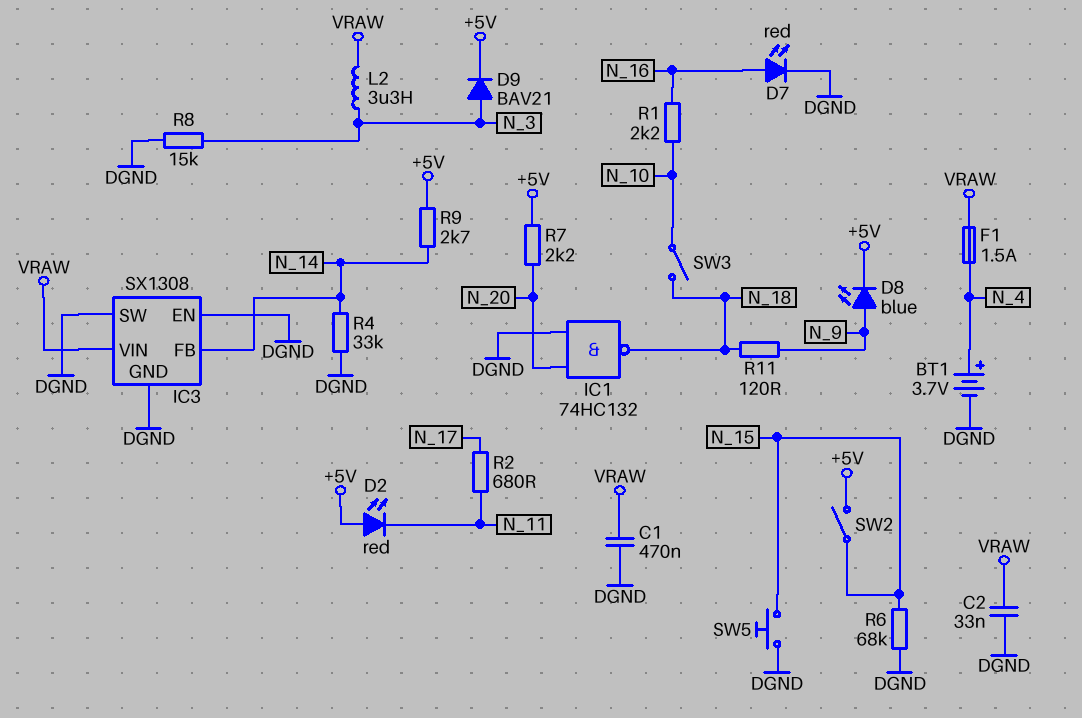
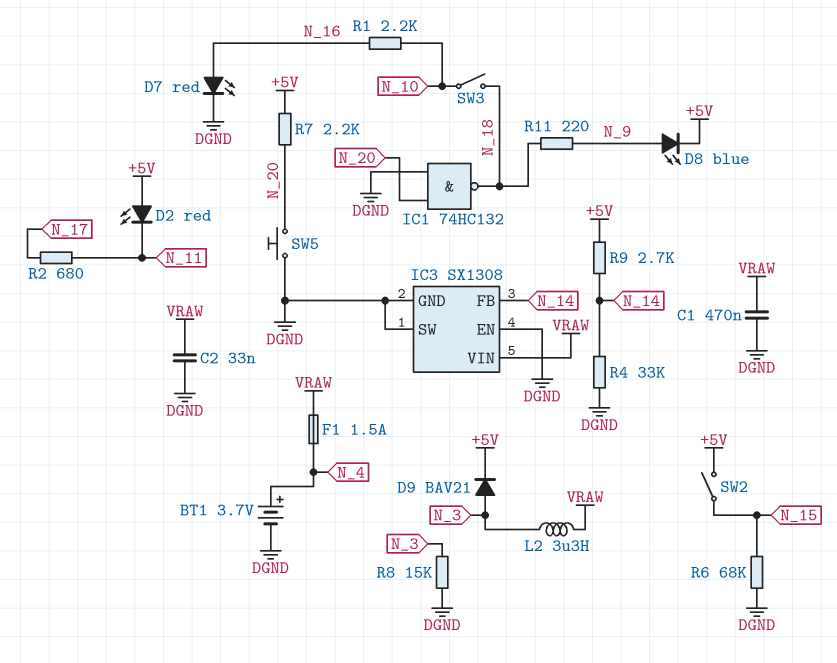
R11: 120 (N_9, N_18) -> 220 (N_9, N_18)
SW5: button (DGND, N_15) -> button (DGND, N_20)

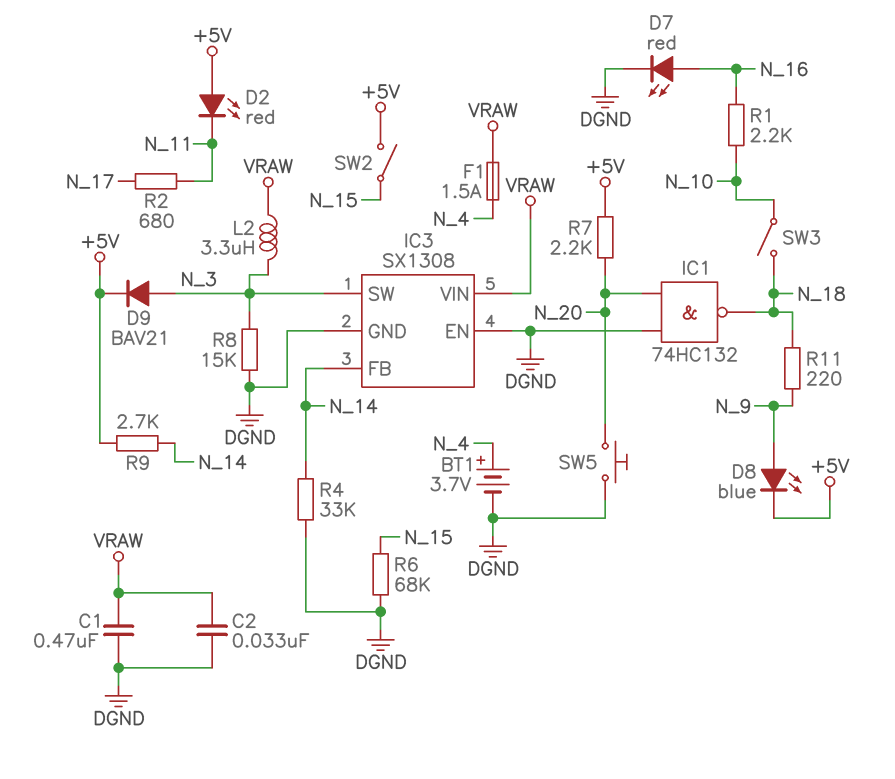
IC3 pin SW: DGND -> N_3

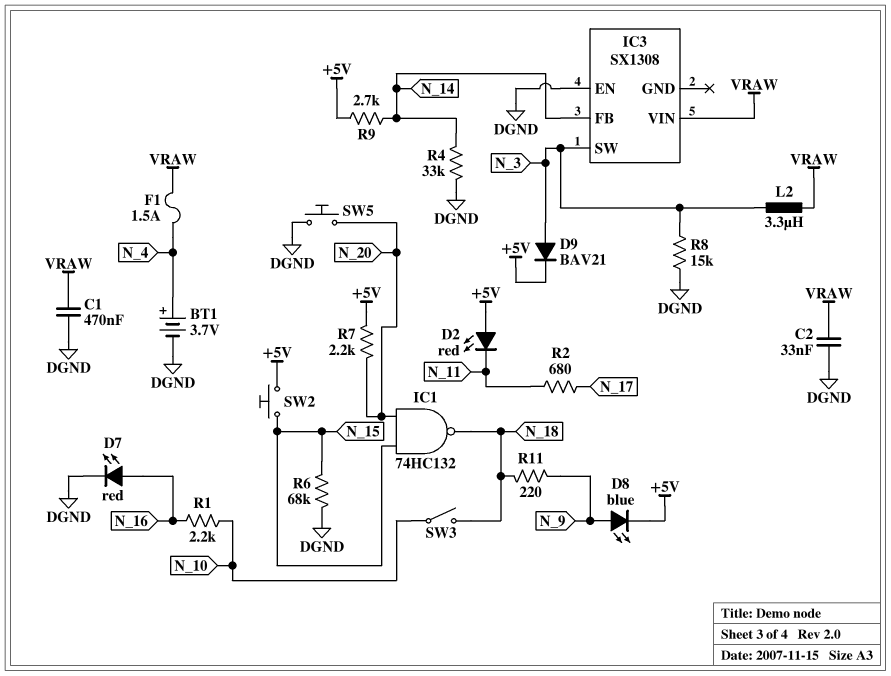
IC1: NAND 74HC132 (in DGND, in N_20, out N_18) -> NAND 74HC132 (in N_15, in N_20, out N_18)
IC3 pin GND: DGND -> none
SW2: switch (+5V, N_15) -> button (+5V, N_15)

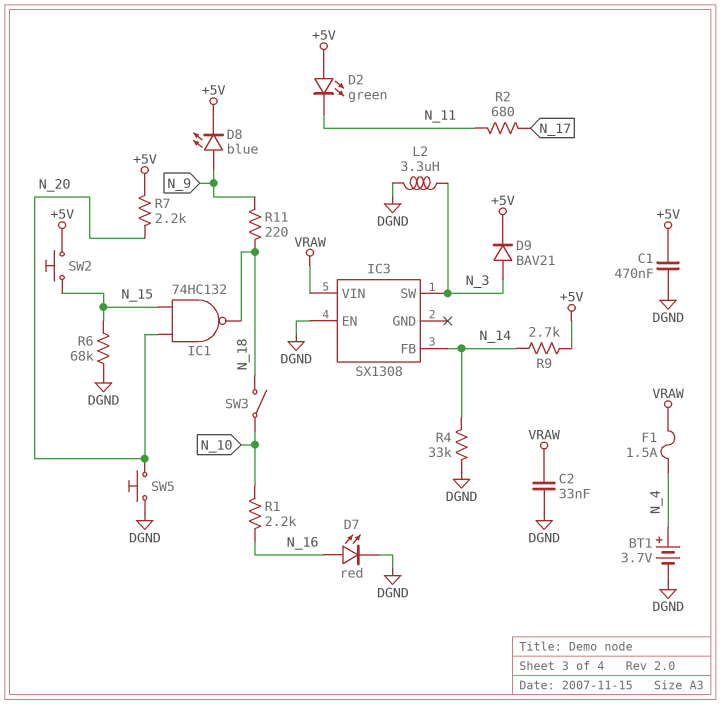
C1: 470nF (DGND, VRAW) -> 470nF (+5V, DGND)
D2: LED red (A +5V, K N_11) -> LED green (A +5V, K N_11)
L2: 3.3uH (N_3, VRAW) -> 3.3uH (DGND, N_3)
R8: 15k (DGND, N_3) -> none

